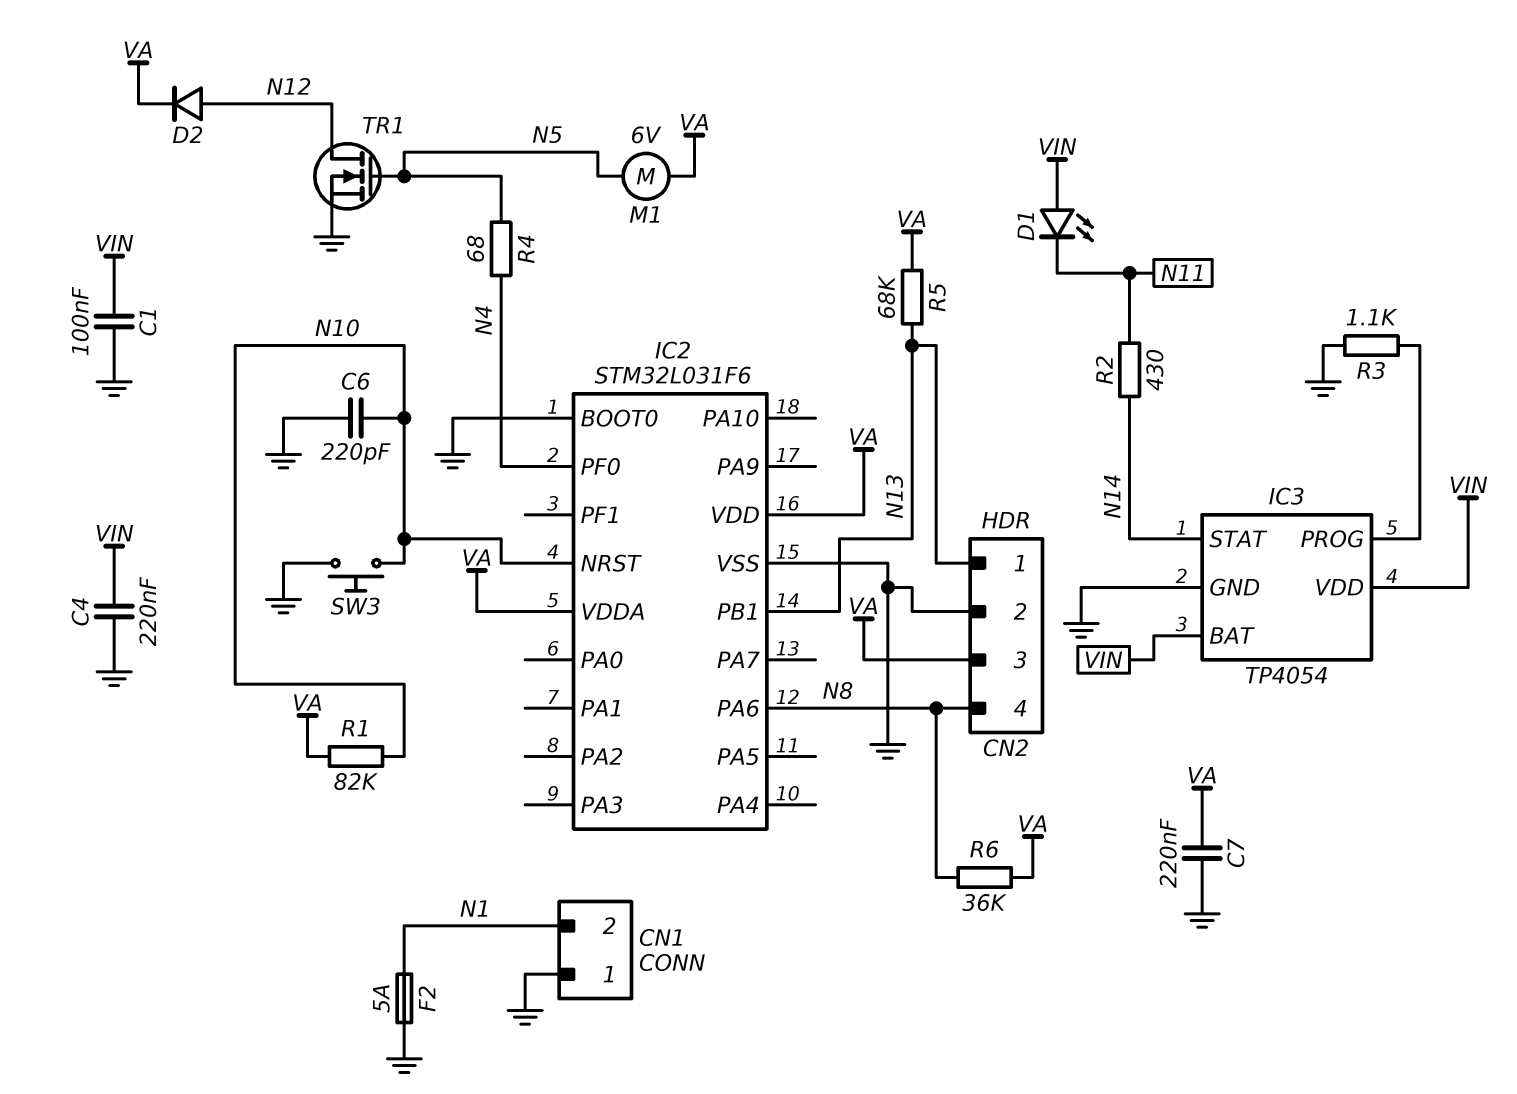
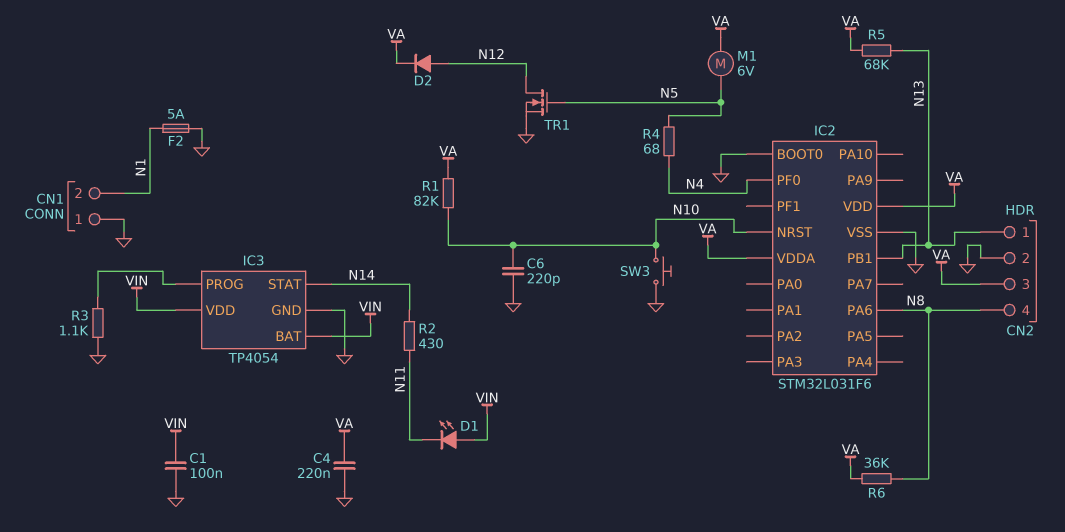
C4: 220nF (GND, VIN) -> 220nF (GND, VA)
C7: 220nF (GND, VA) -> none

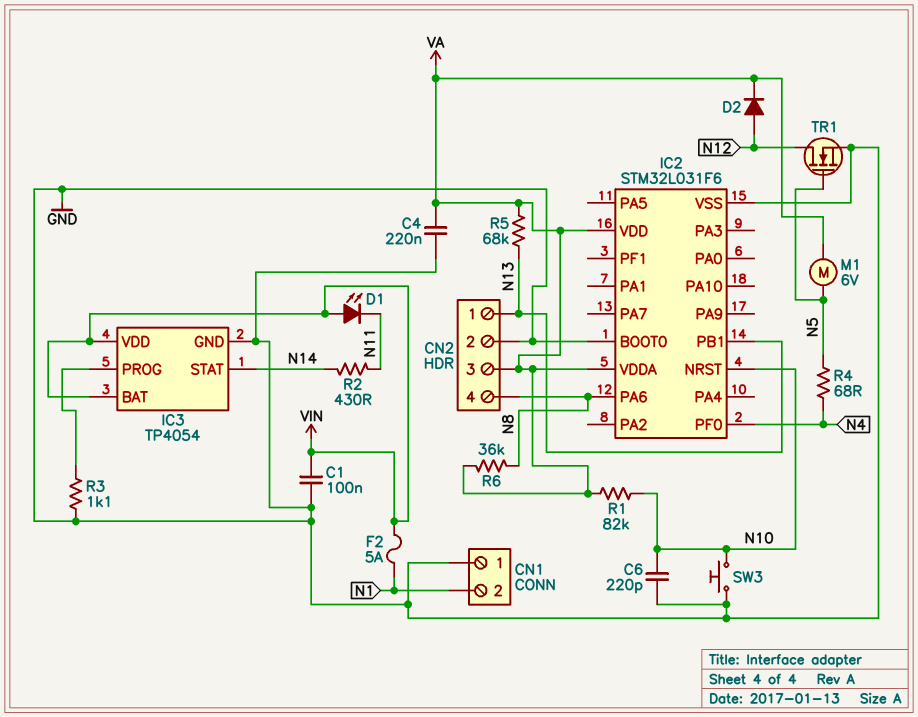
F2: 5A (GND, N1) -> 5A (N1, VIN)

